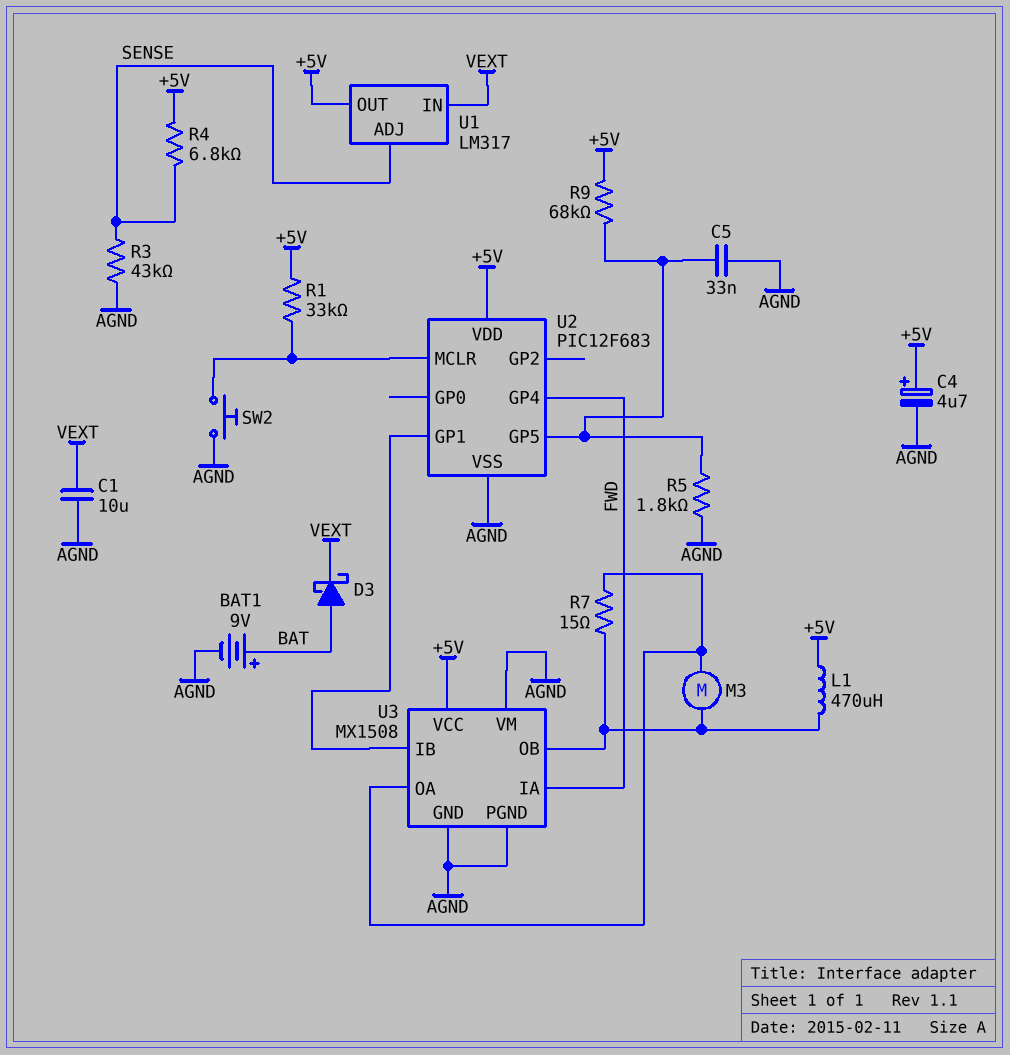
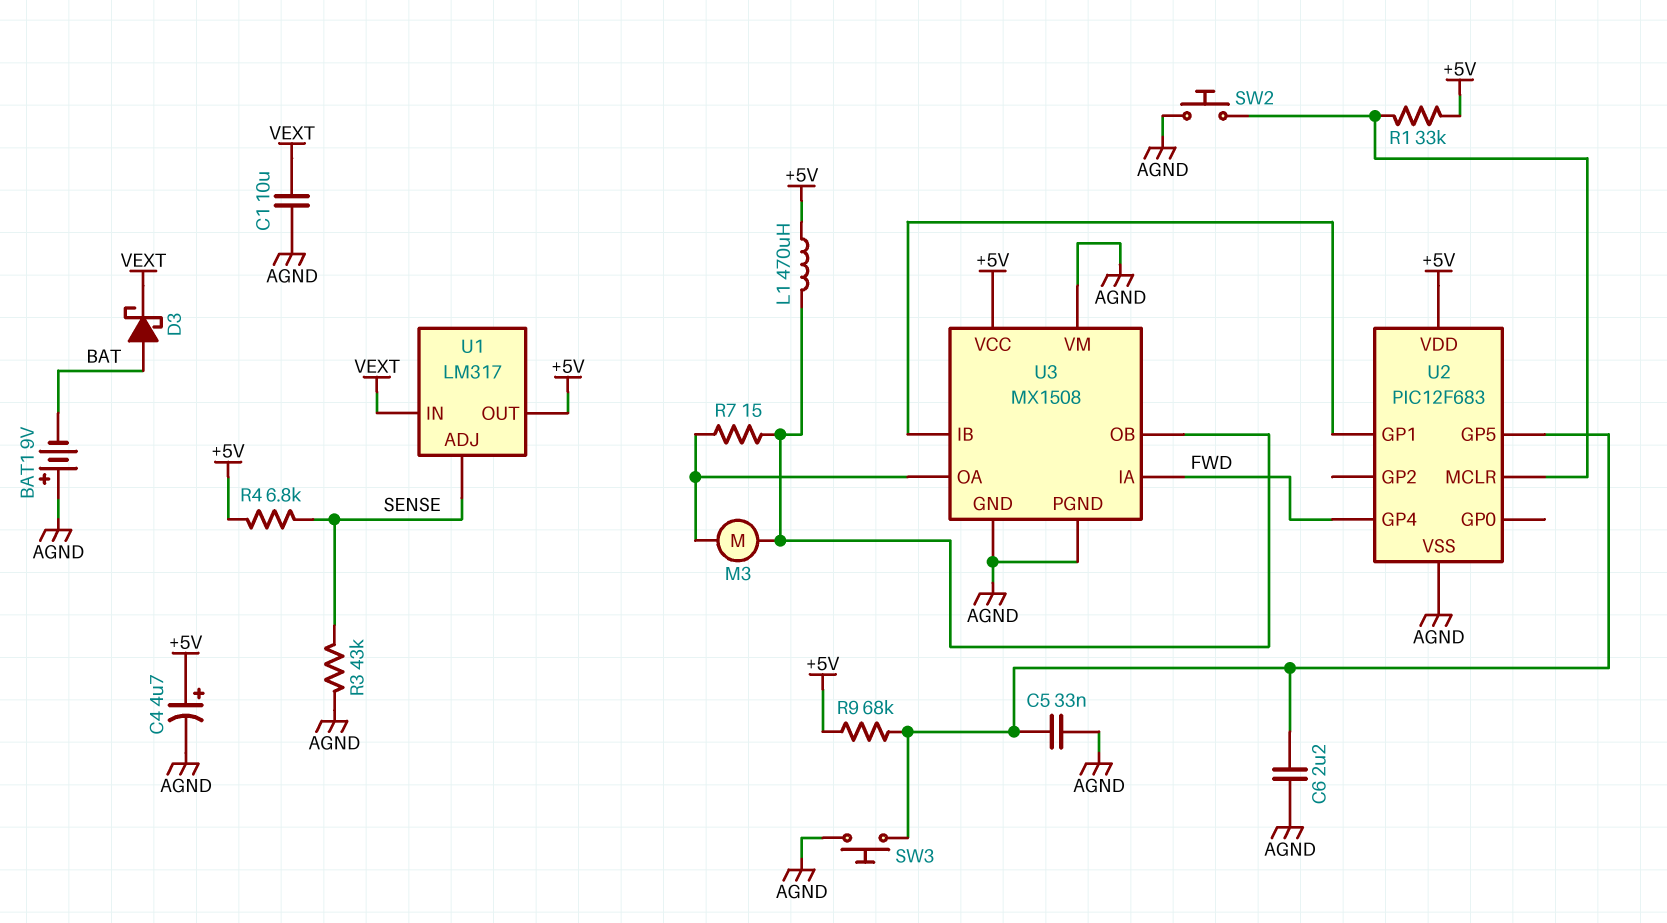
BAT1: 9V (plus BAT, minus AGND) -> 9V (plus AGND, minus BAT)
C6: none -> 2.2uF (AGND, U2/GP5)
R5: 1.8k (AGND, U2/GP5) -> none
SW3: none -> button (AGND, U2/GP5)

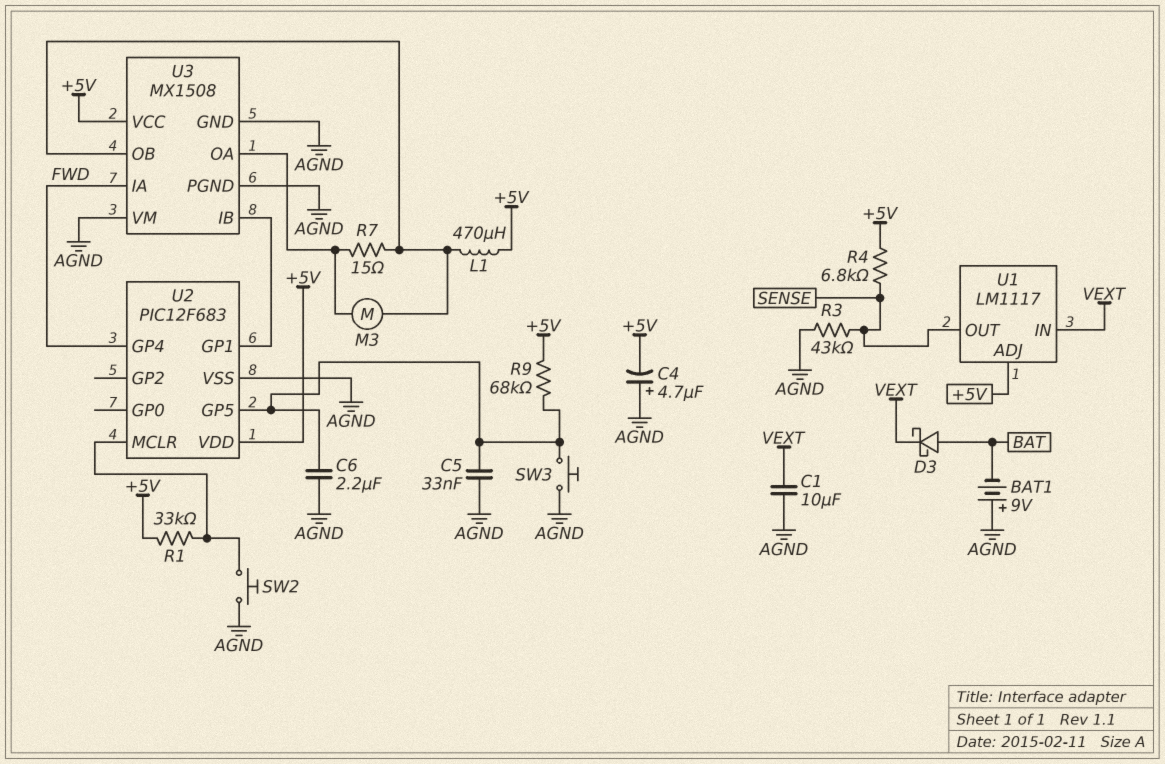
C4: 4.7uF (plus +5V, minus AGND) -> 4.7uF (plus AGND, minus +5V)
U1: LM317 -> LM1117
U1 pin ADJ: SENSE -> +5V
U1 pin OUT: +5V -> SENSE

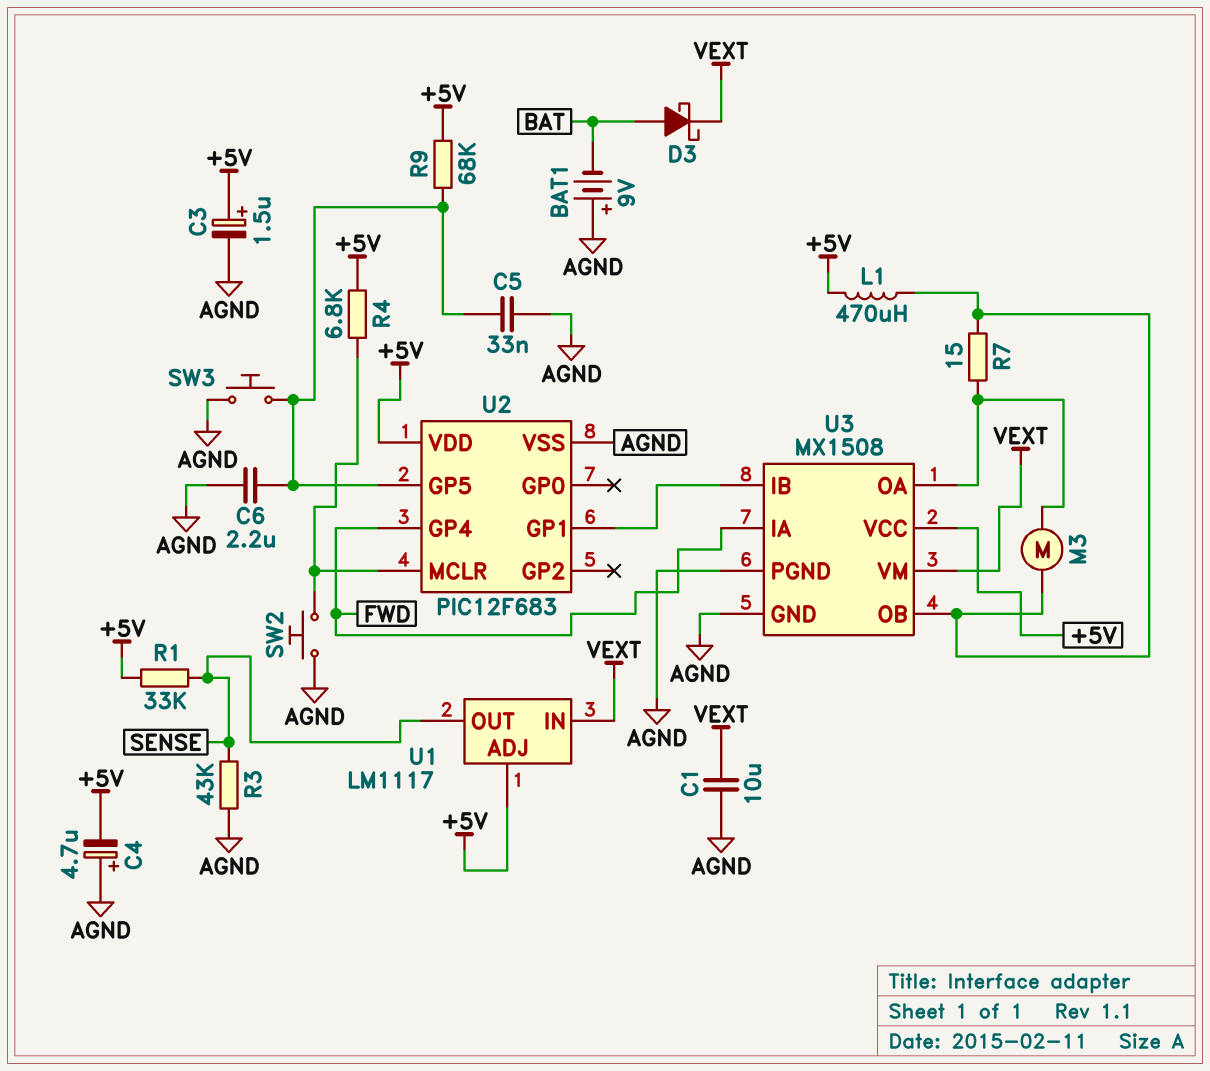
C3: none -> 1.5uF (plus +5V, minus AGND)
R1: 33k (+5V, U2/MCLR) -> 33k (+5V, SENSE)
R4: 6.8k (+5V, SENSE) -> 6.8k (+5V, U2/MCLR)
U3 pin VM: AGND -> VEXT

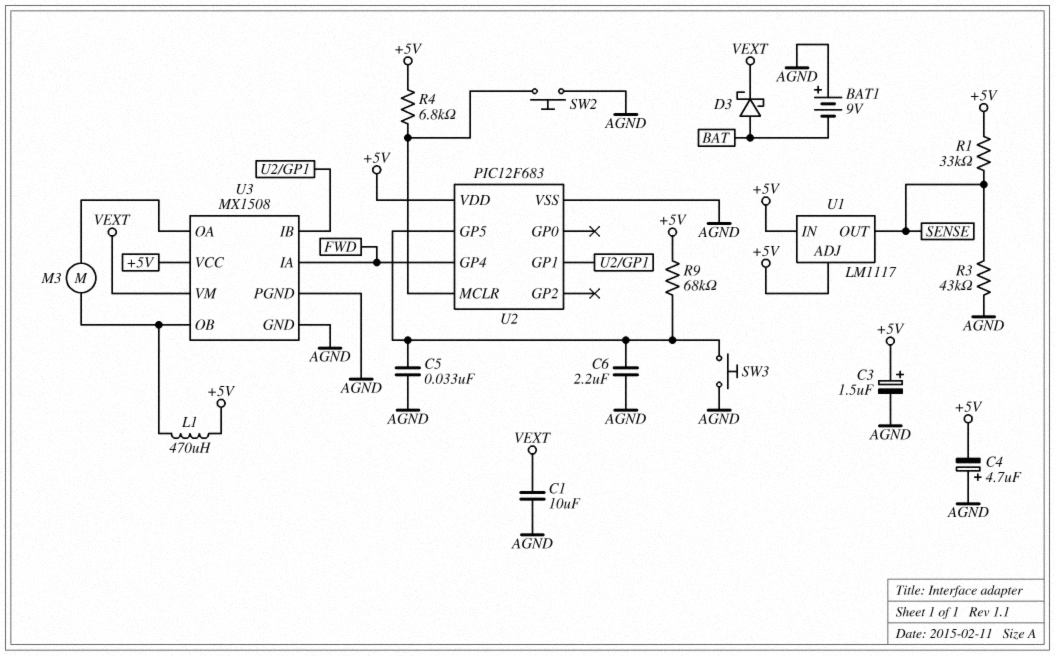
R7: 15 (U3/OA, U3/OB) -> none
U1 pin IN: VEXT -> +5V

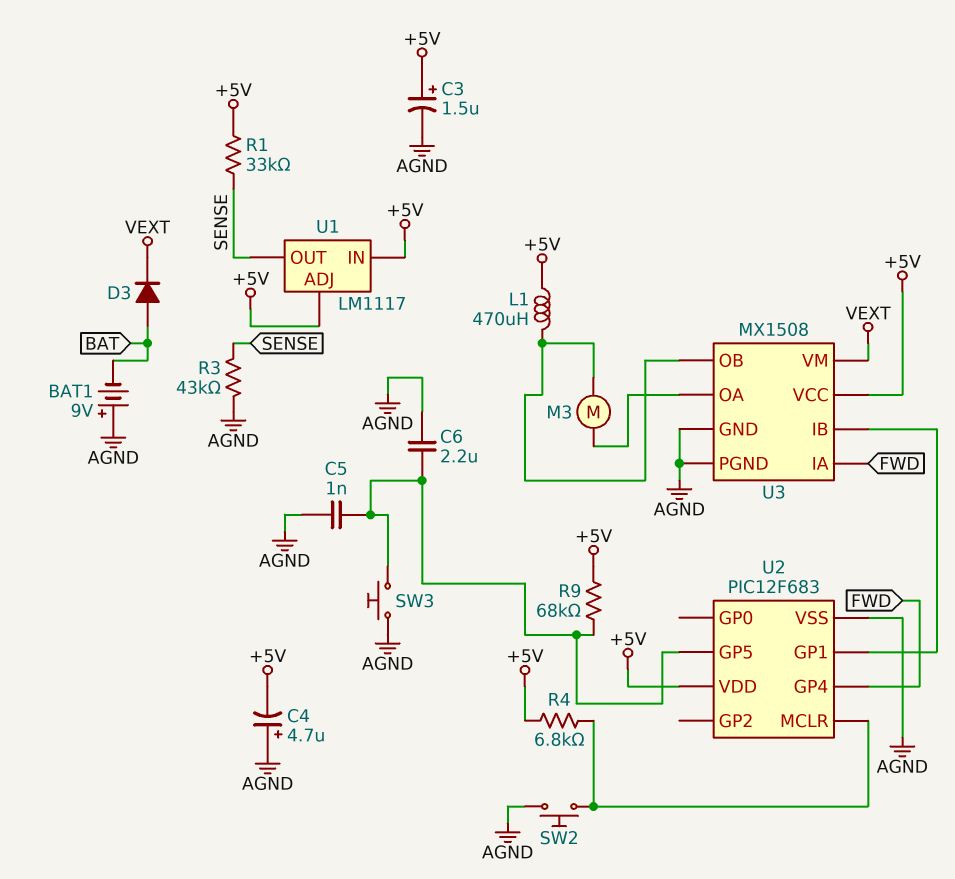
C1: 10uF (AGND, VEXT) -> none
C5: 33nF (AGND, U2/GP5) -> 1nF (AGND, U2/GP5)
D3: schottky (A BAT, K VEXT) -> diode (A BAT, K VEXT)

